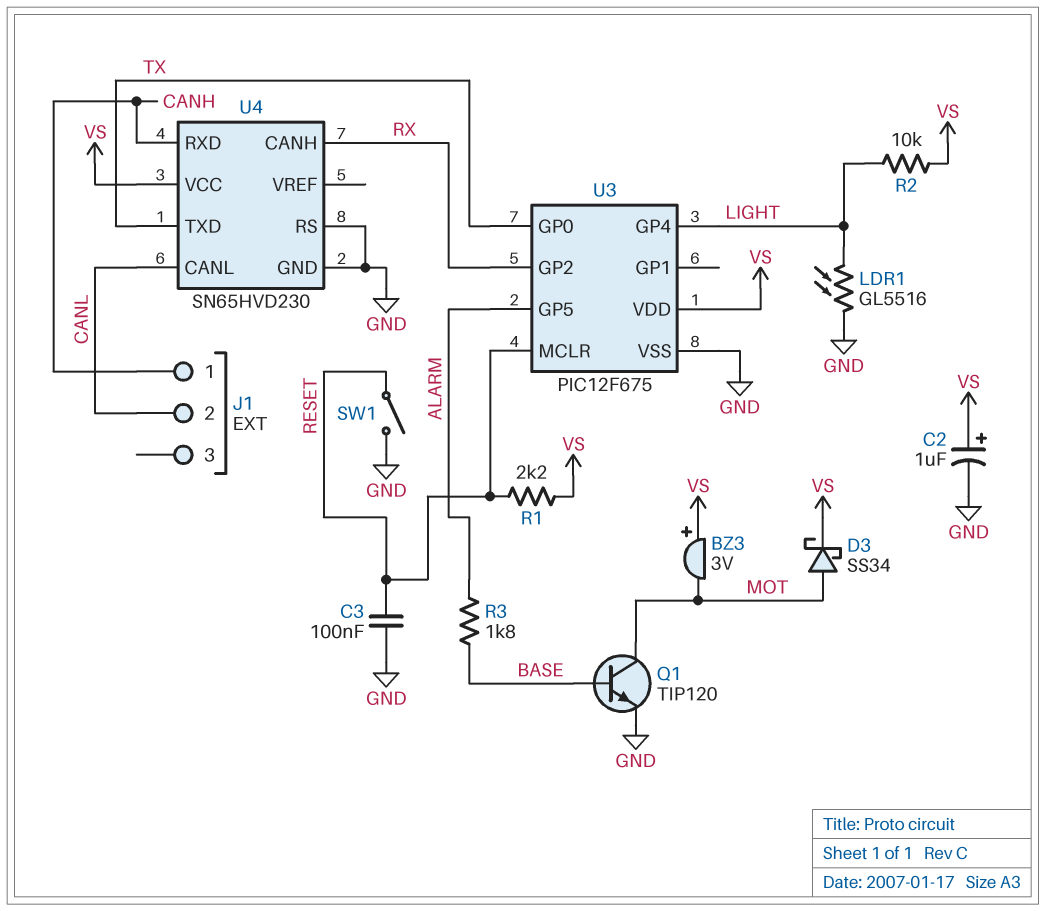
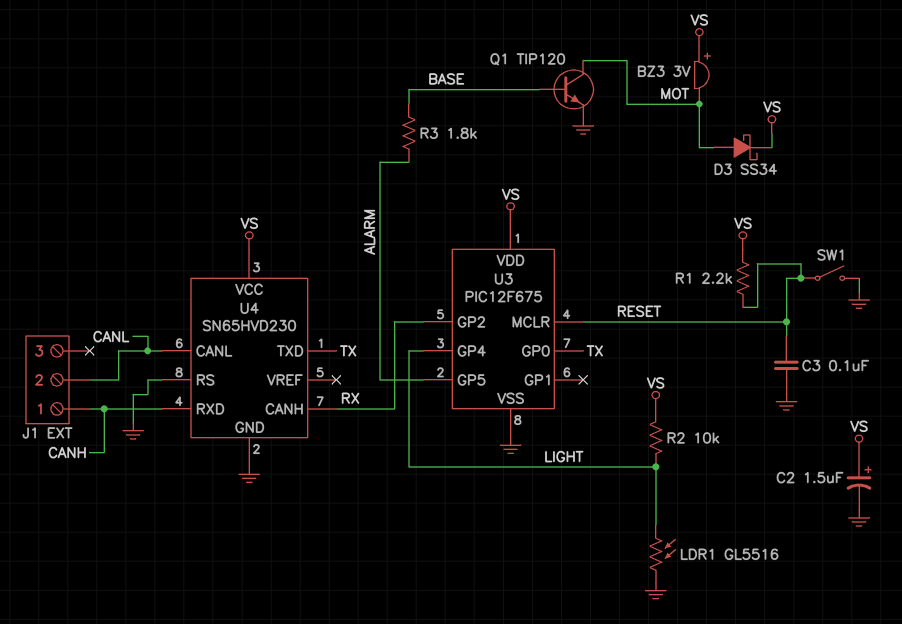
C2: 1uF (plus VS, minus GND) -> 1.5uF (plus VS, minus GND)

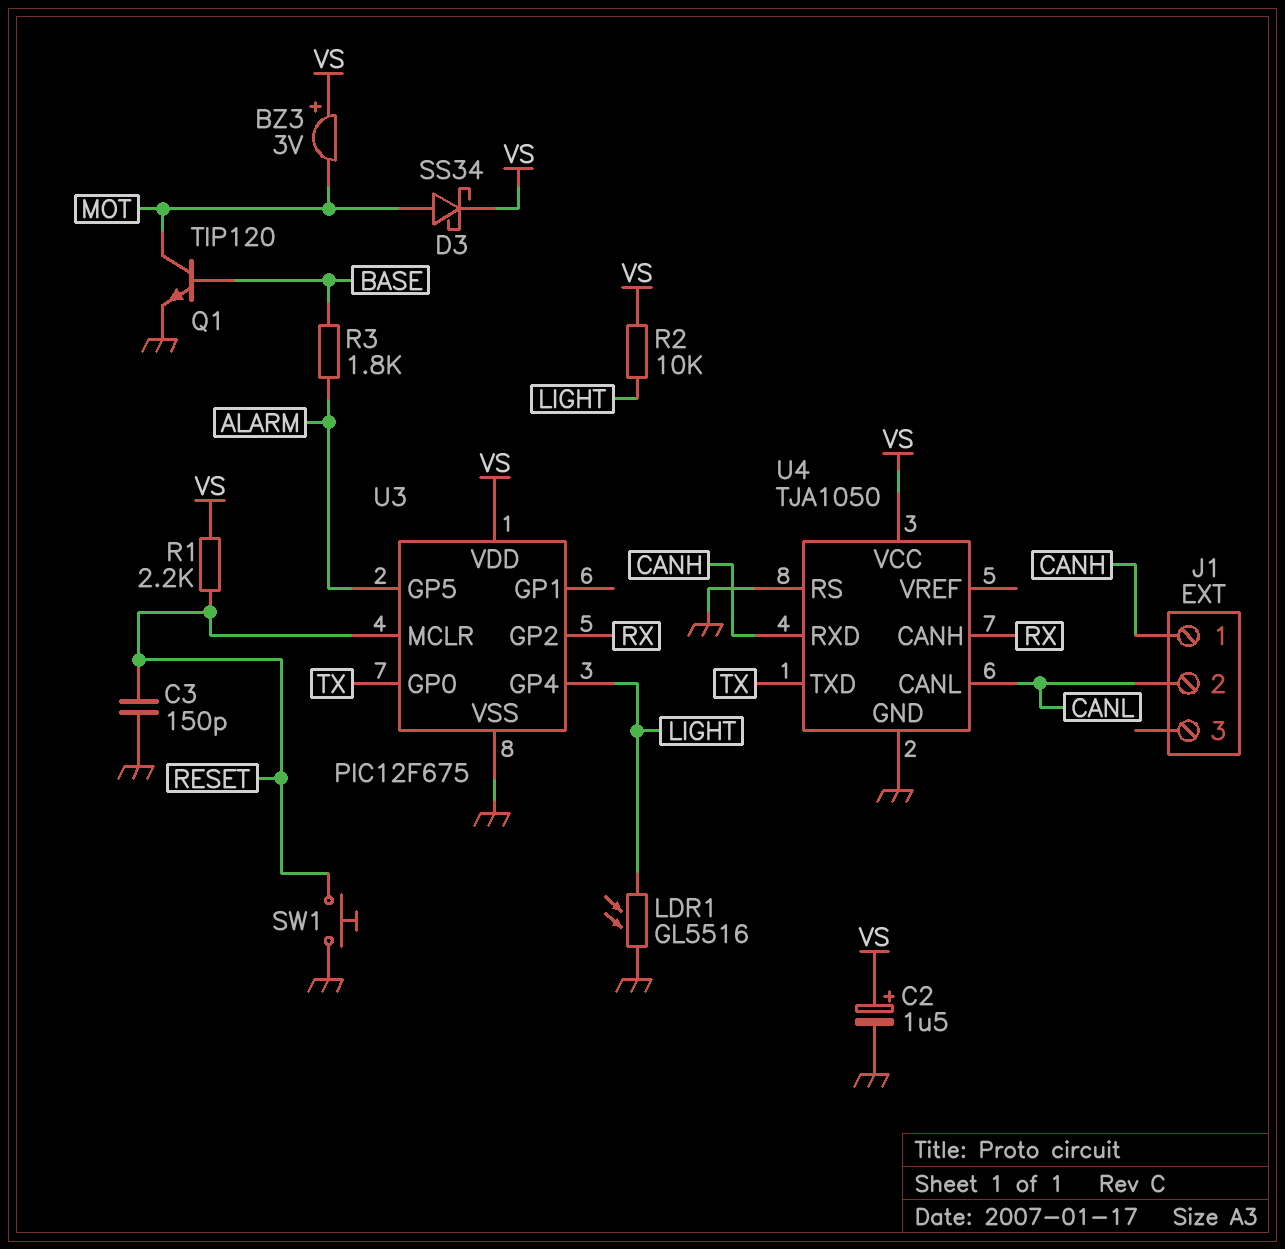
C3: 100nF (GND, RESET) -> 150pF (GND, RESET)
SW1: switch (GND, RESET) -> button (GND, RESET)
U4: SN65HVD230 -> TJA1050

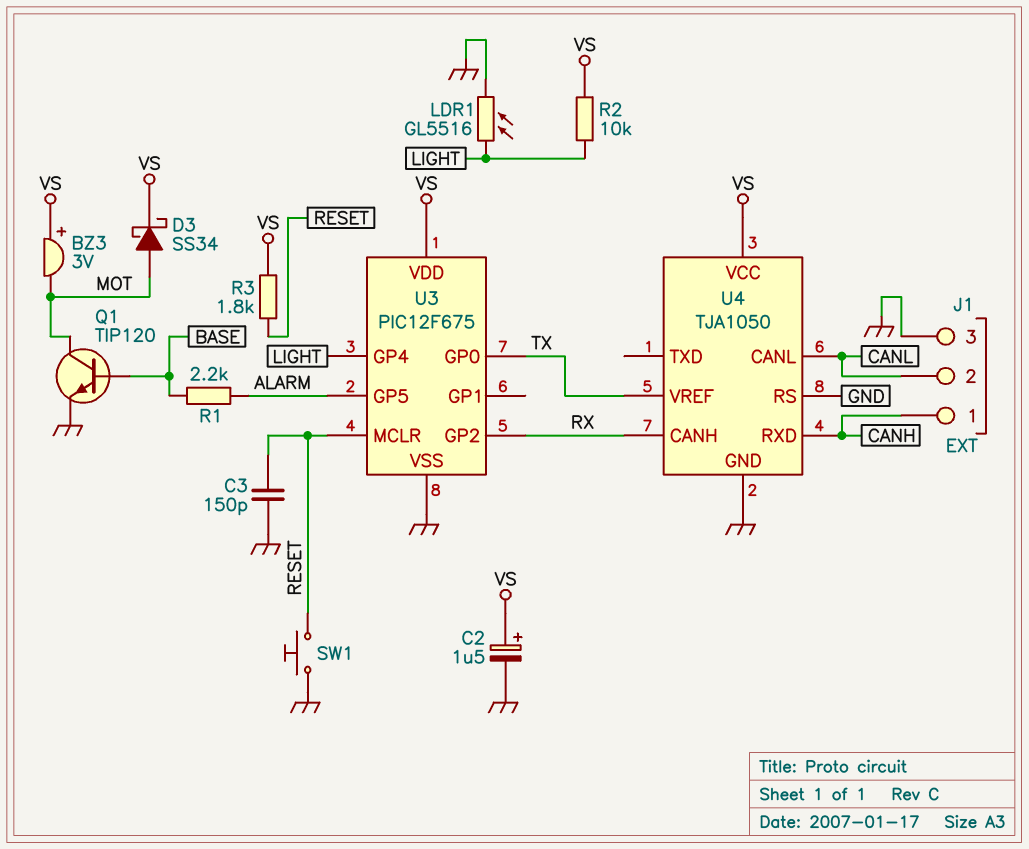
J1 pin 3: none -> GND
R1: 2.2k (RESET, VS) -> 2.2k (ALARM, BASE)
R3: 1.8k (ALARM, BASE) -> 1.8k (RESET, VS)
U4 pin TXD: TX -> none
U4 pin VREF: none -> TX

